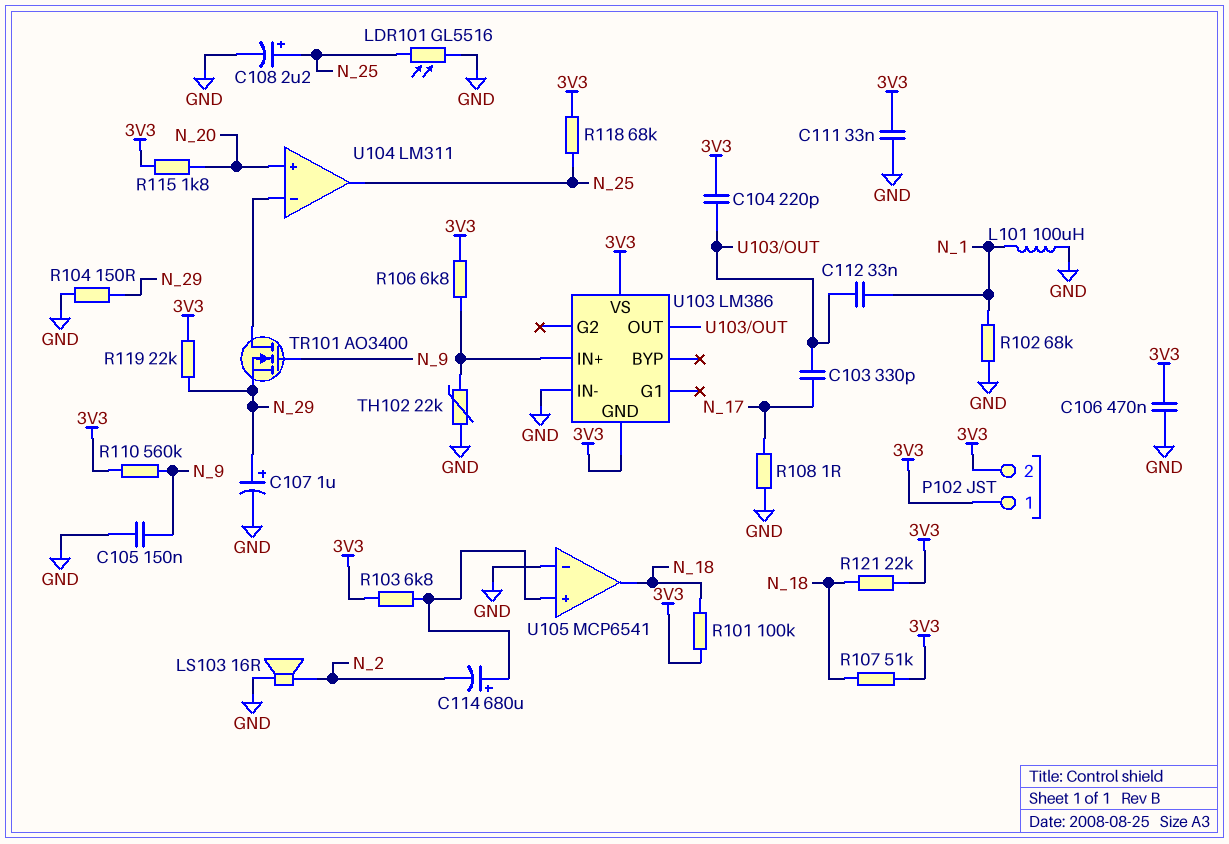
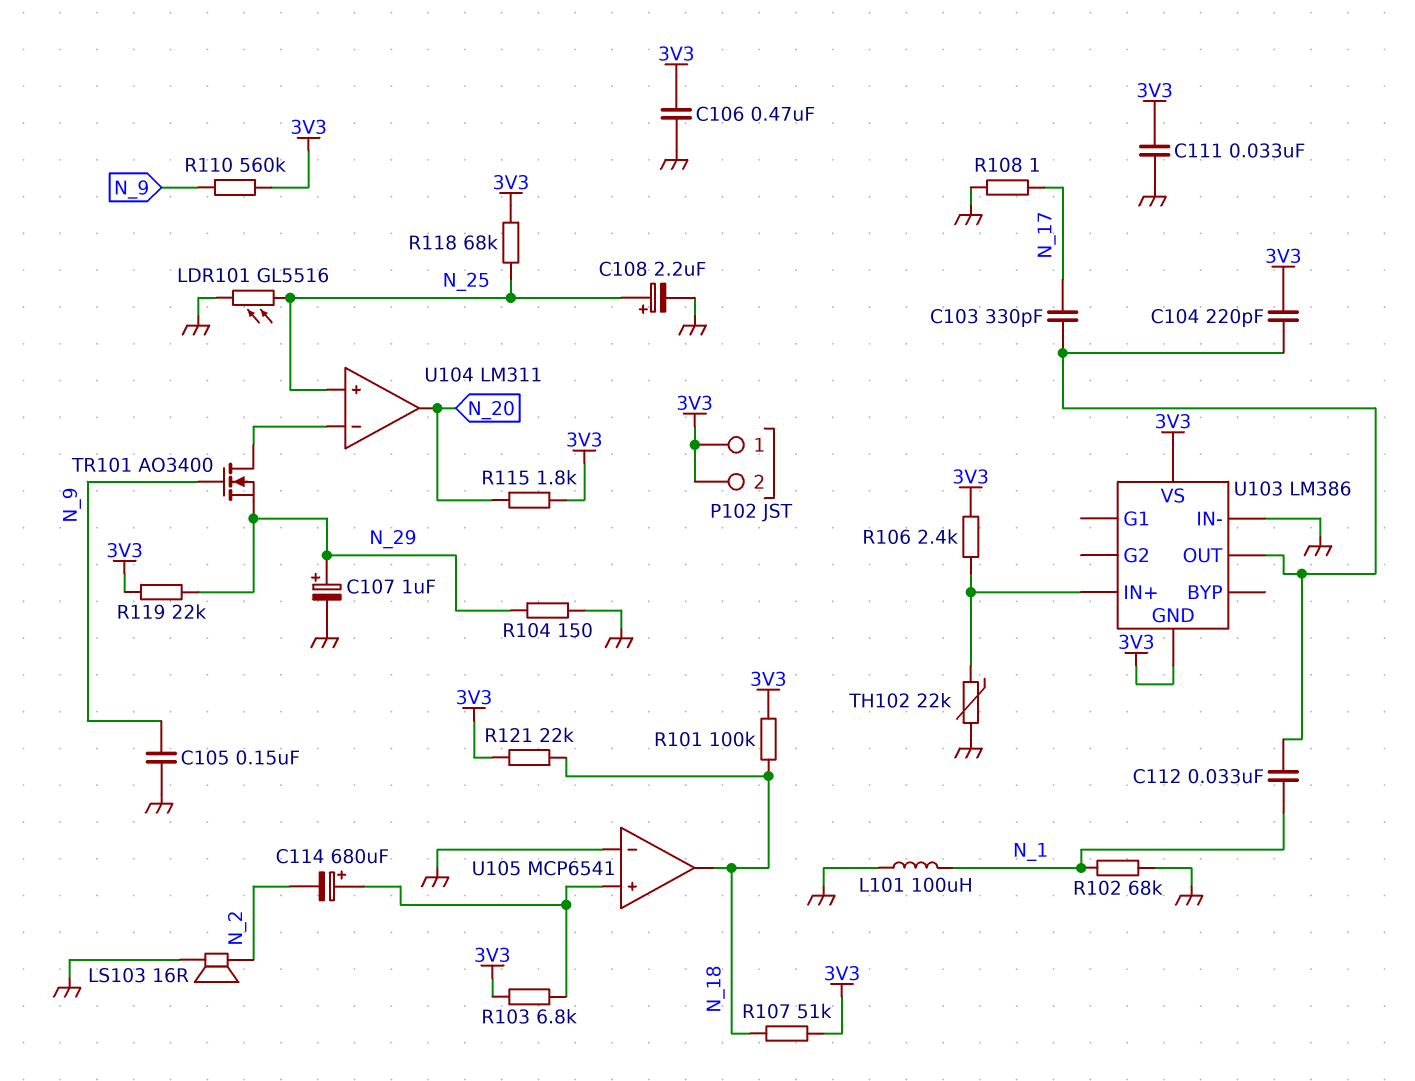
R106: 6.8k (3V3, U103/IN+) -> 2.4k (3V3, U103/IN+)
U104 pin in+: N_20 -> N_25
U104 pin out: N_25 -> N_20

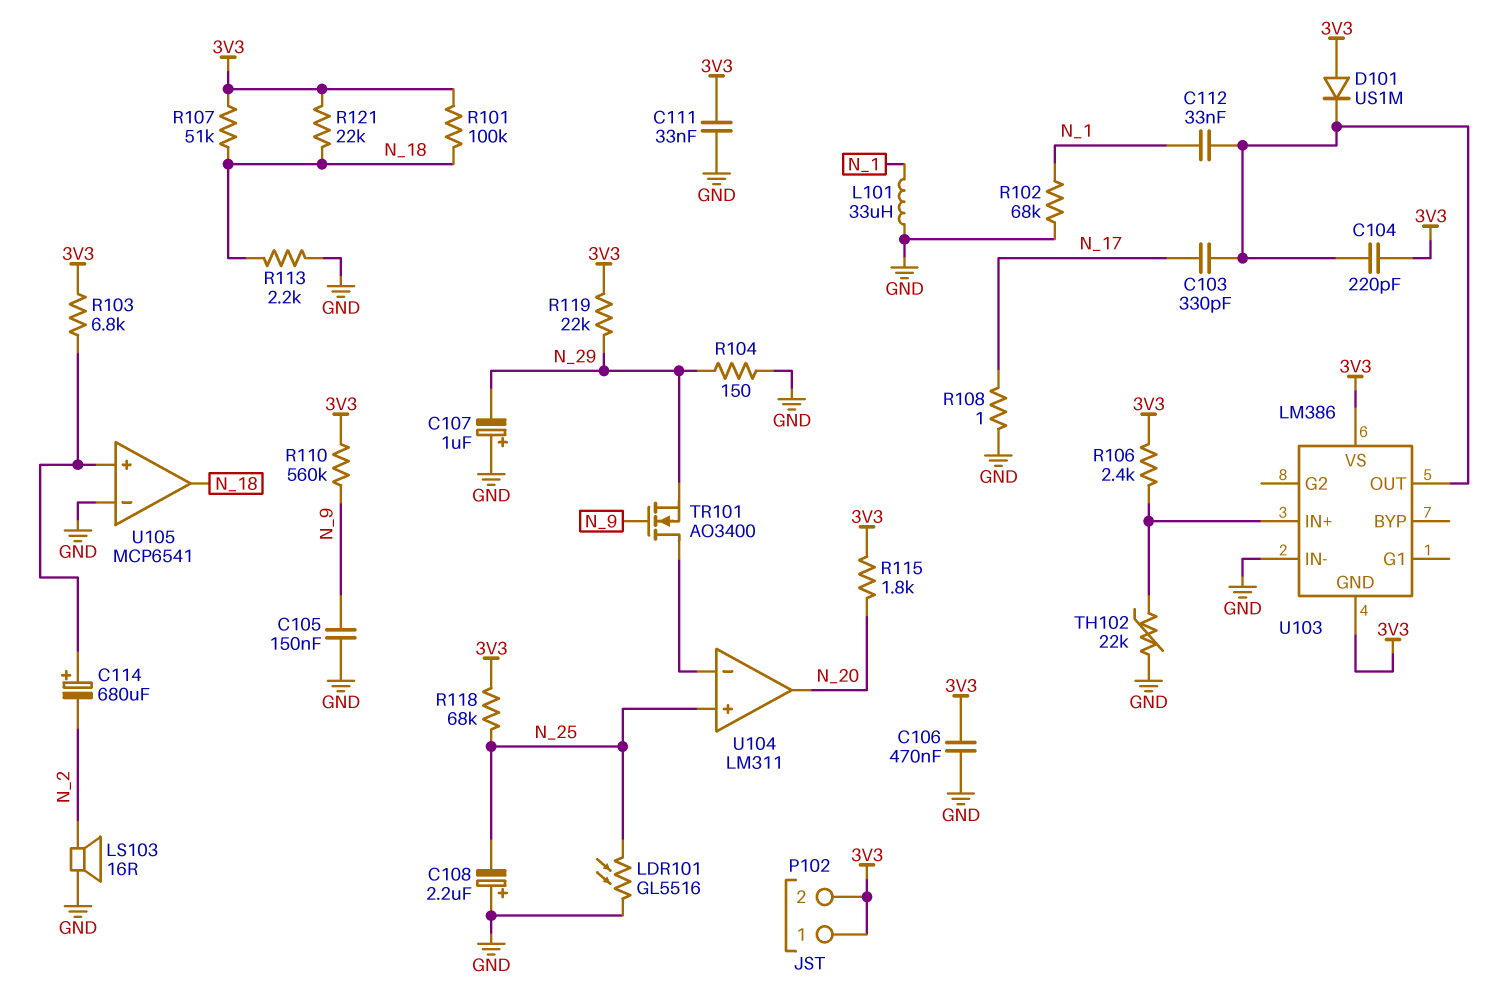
C107: 1uF (plus N_29, minus GND) -> 1uF (plus GND, minus N_29)
C108: 2.2uF (plus N_25, minus GND) -> 2.2uF (plus GND, minus N_25)
D101: none -> diode US1M (A 3V3, K U103/OUT)
L101: 100uH (GND, N_1) -> 33uH (GND, N_1)
R113: none -> 2.2k (GND, N_18)

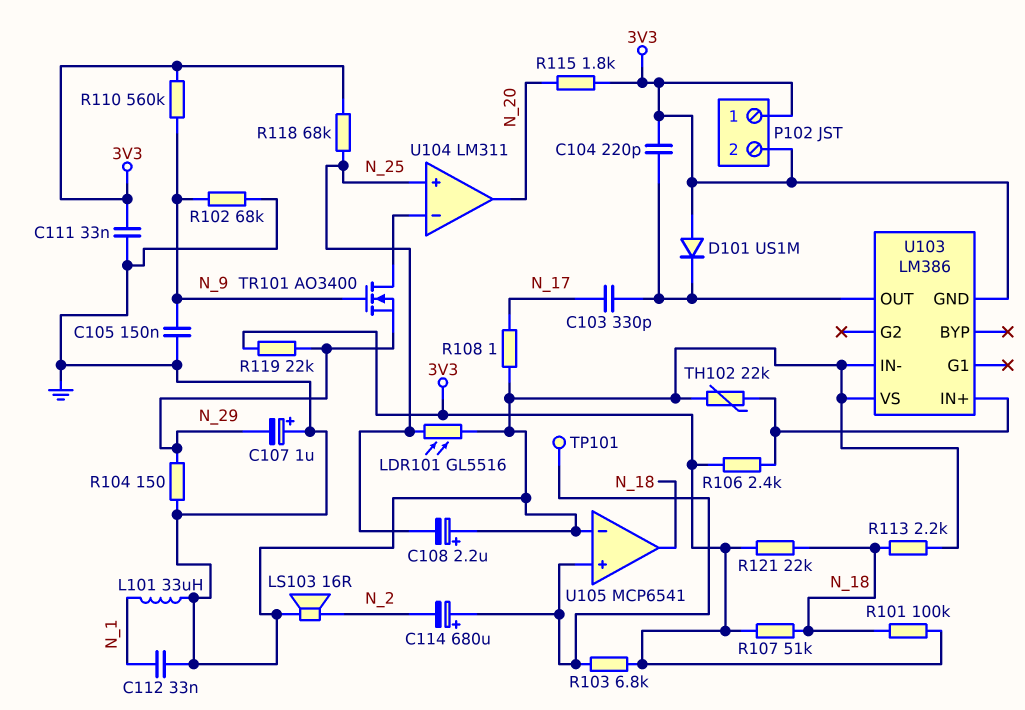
C106: 470nF (3V3, GND) -> none
C112: 33nF (N_1, U103/OUT) -> 33nF (GND, N_1)
R102: 68k (GND, N_1) -> 68k (GND, N_9)
TP101: none -> test point (U105/in+)
U103 pin VS: 3V3 -> GND

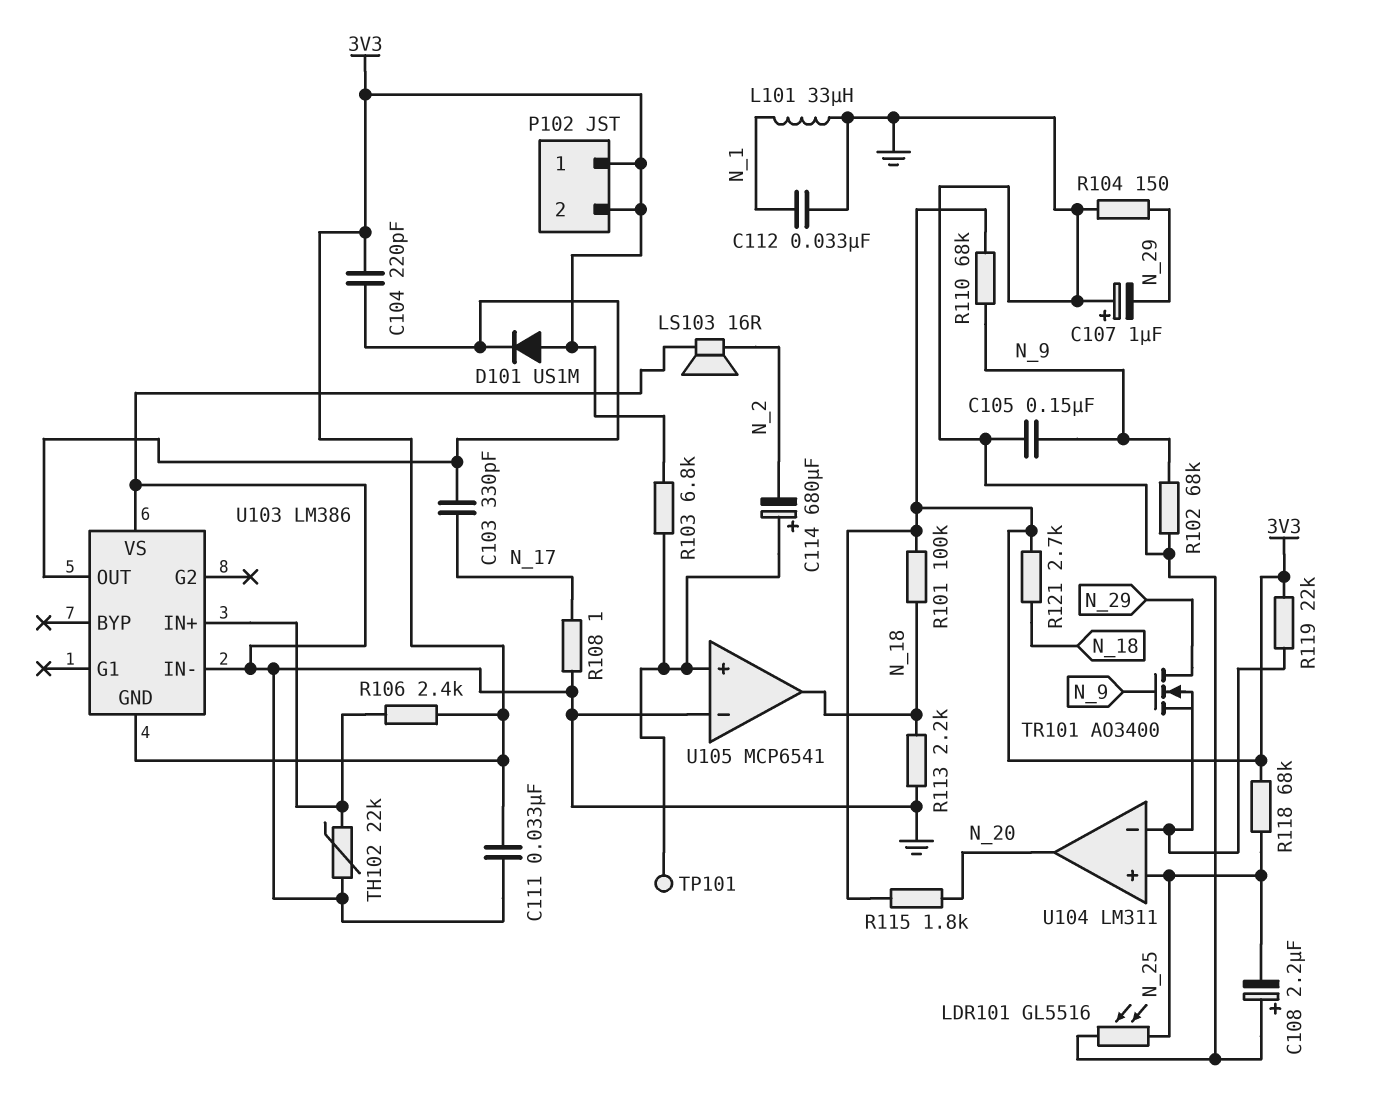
R107: 51k (3V3, N_18) -> none
R110: 560k (3V3, N_9) -> 68k (3V3, N_9)
R119: 22k (3V3, N_29) -> 22k (3V3, U104/in-)
R121: 22k (3V3, N_18) -> 2.7k (3V3, N_18)
TR101: NMOS AO3400 (G N_9, D U104/in-, S N_29) -> NMOS AO3400 (G N_9, D N_29, S U104/in-)

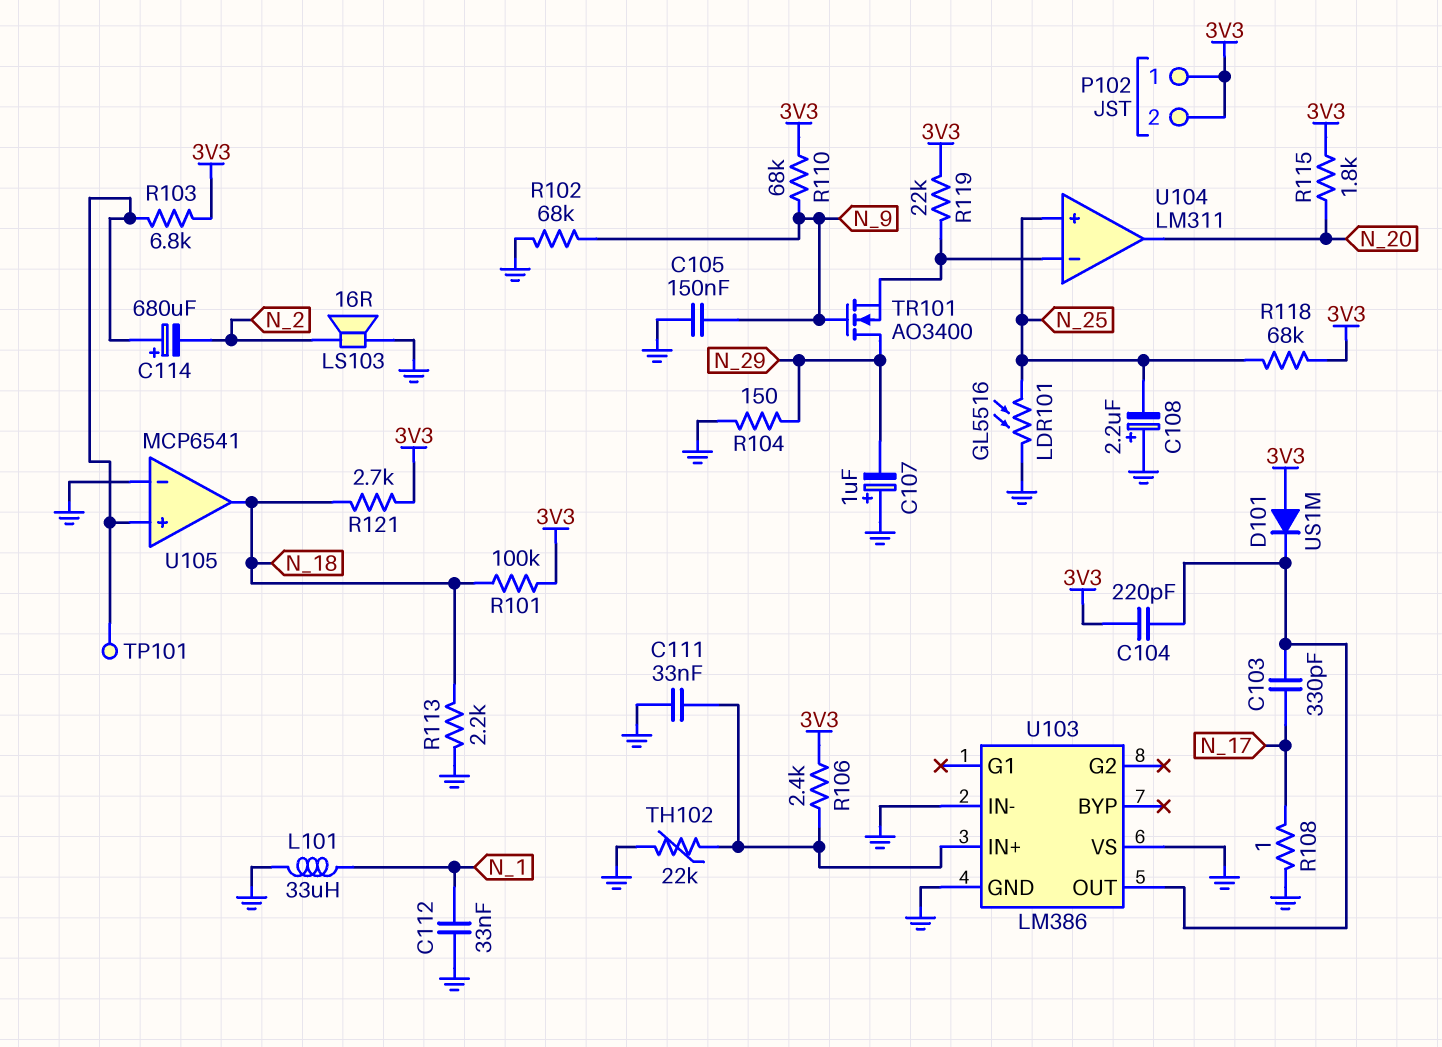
C111: 33nF (3V3, GND) -> 33nF (GND, U103/IN+)
U103 pin GND: 3V3 -> GND

